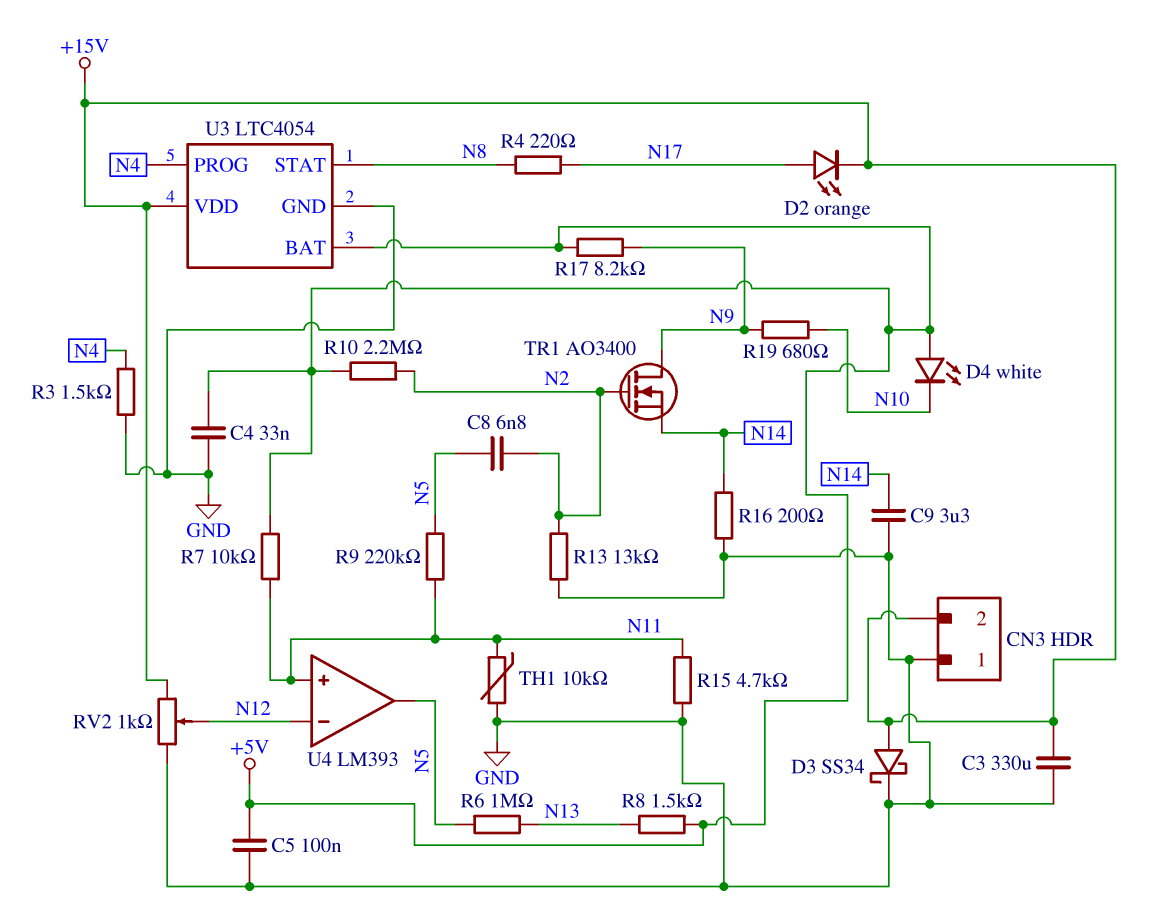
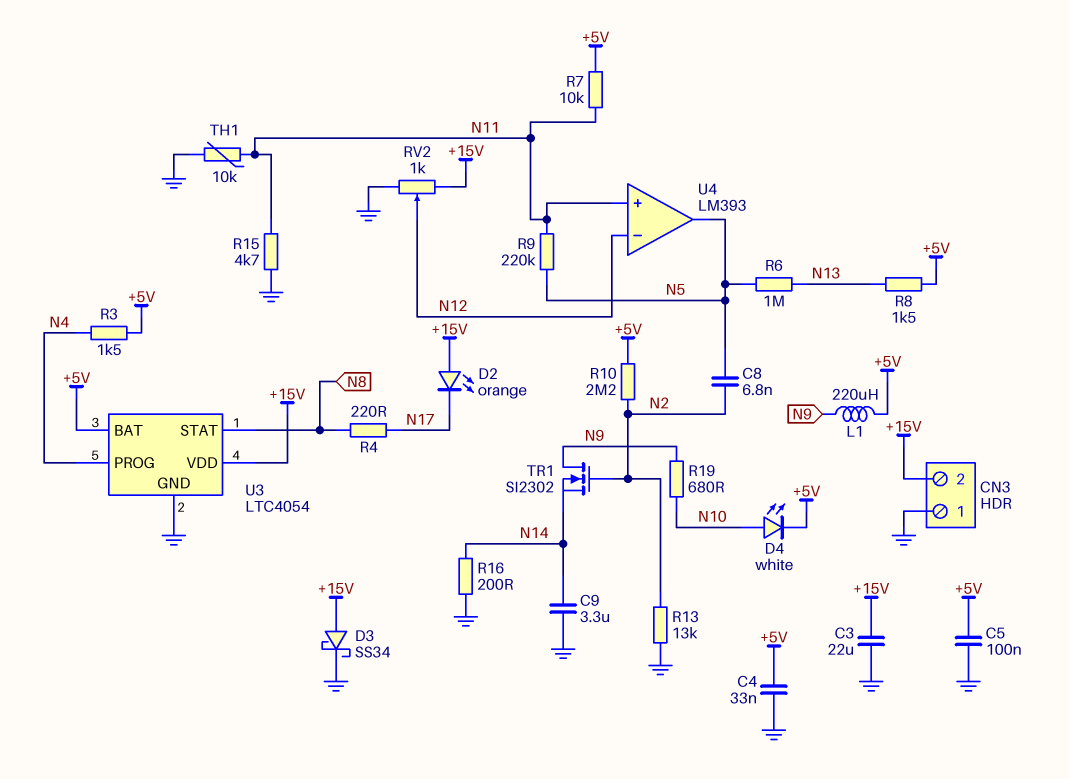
C3: 330uF (+15V, GND) -> 22uF (+15V, GND)
D2: LED orange (A N17, K +15V) -> LED orange (A +15V, K N17)
D4: LED white (A +5V, K N10) -> LED white (A N10, K +5V)
L1: none -> 220uH (+5V, N9)
R3: 1.5k (GND, N4) -> 1.5k (+5V, N4)
R17: 8.2k (+5V, N9) -> none
TR1: NMOS AO3400 (G N2, D N9, S N14) -> NMOS SI2302 (G N2, D N9, S N14)

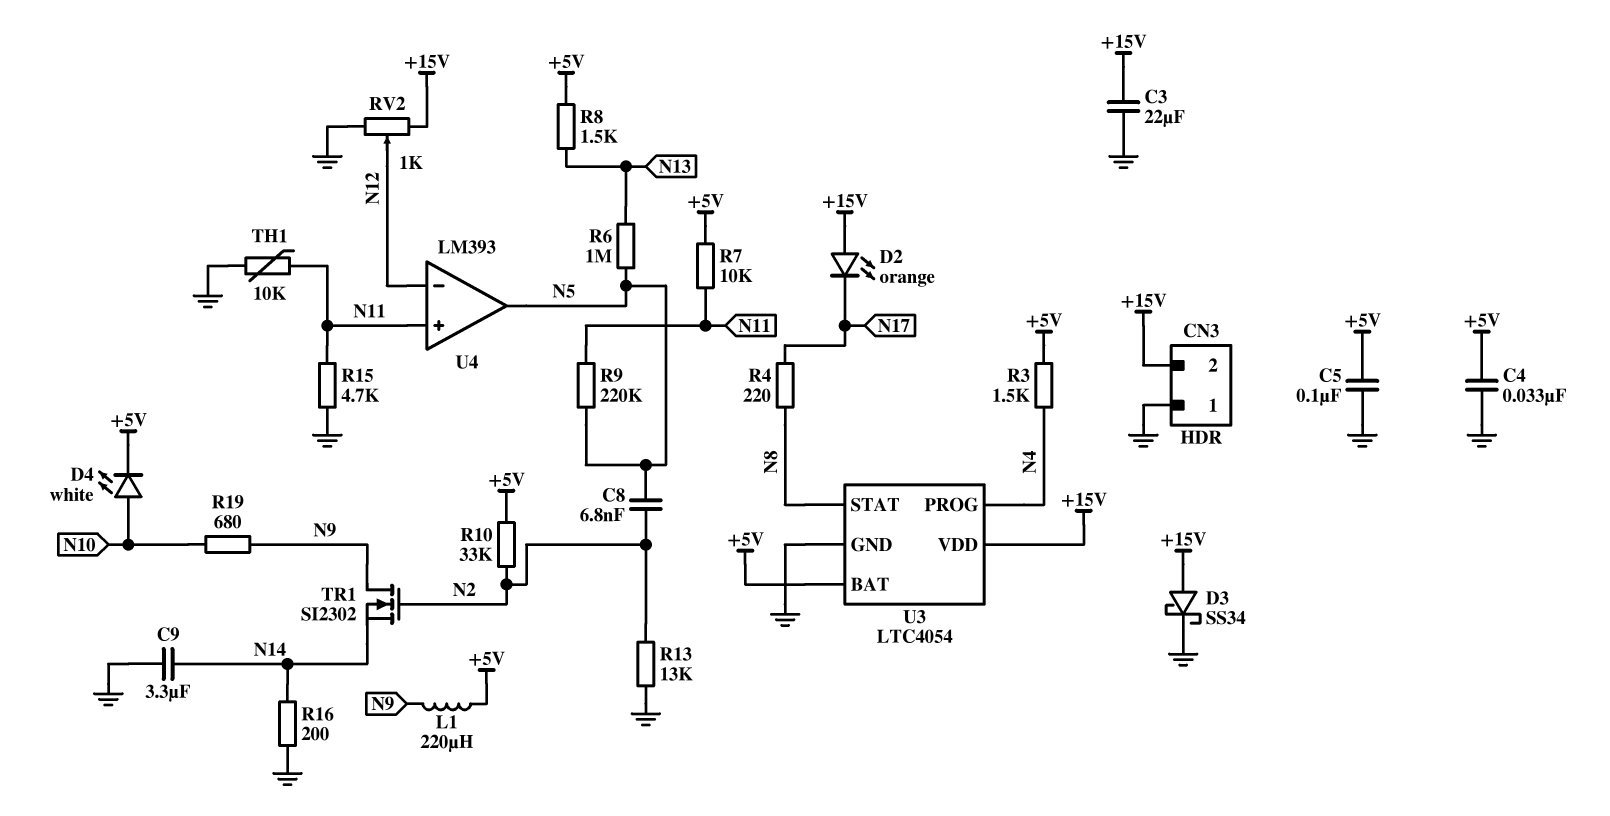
R10: 2.2M (+5V, N2) -> 33k (+5V, N2)

